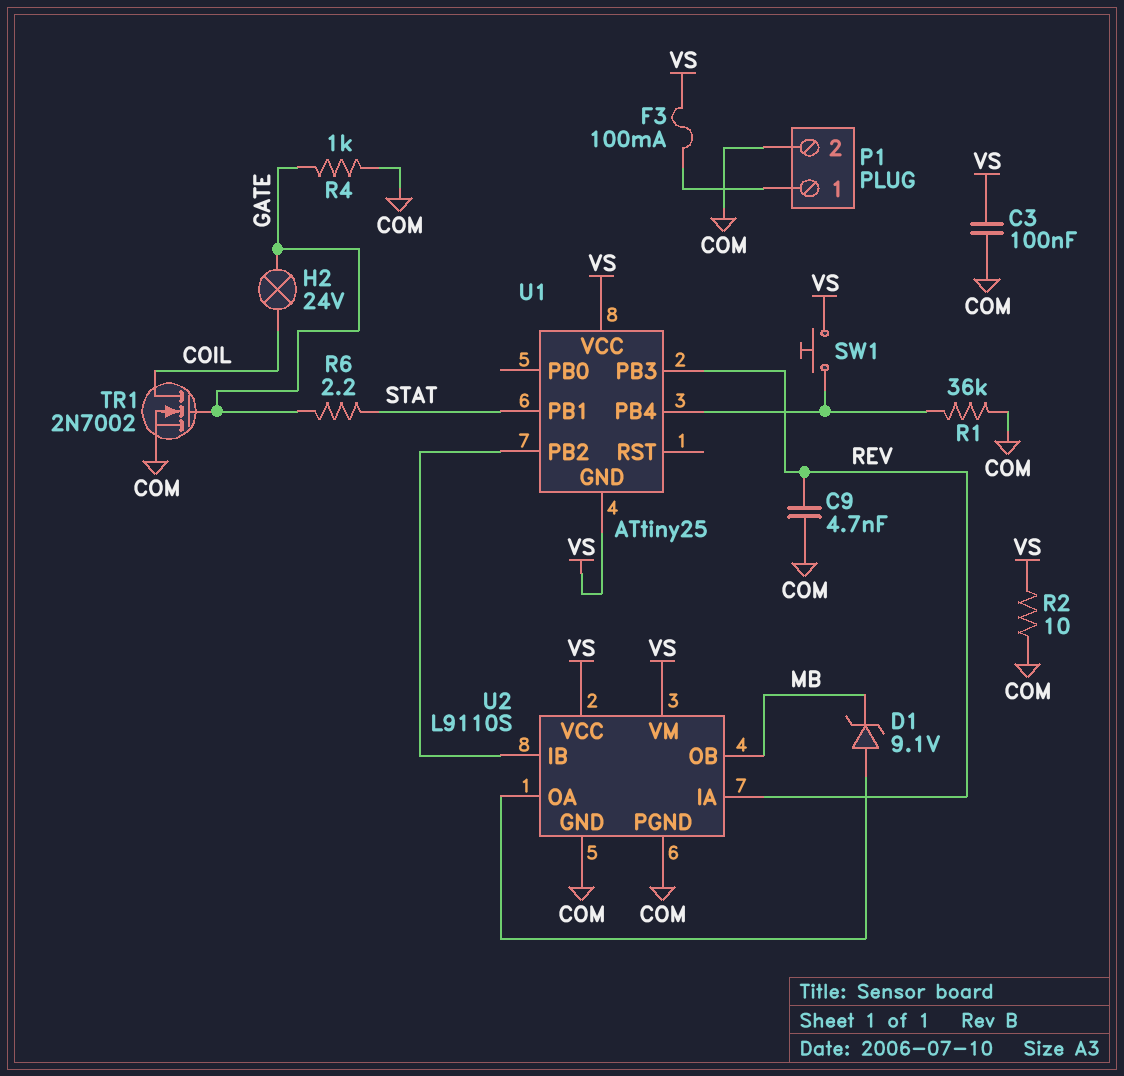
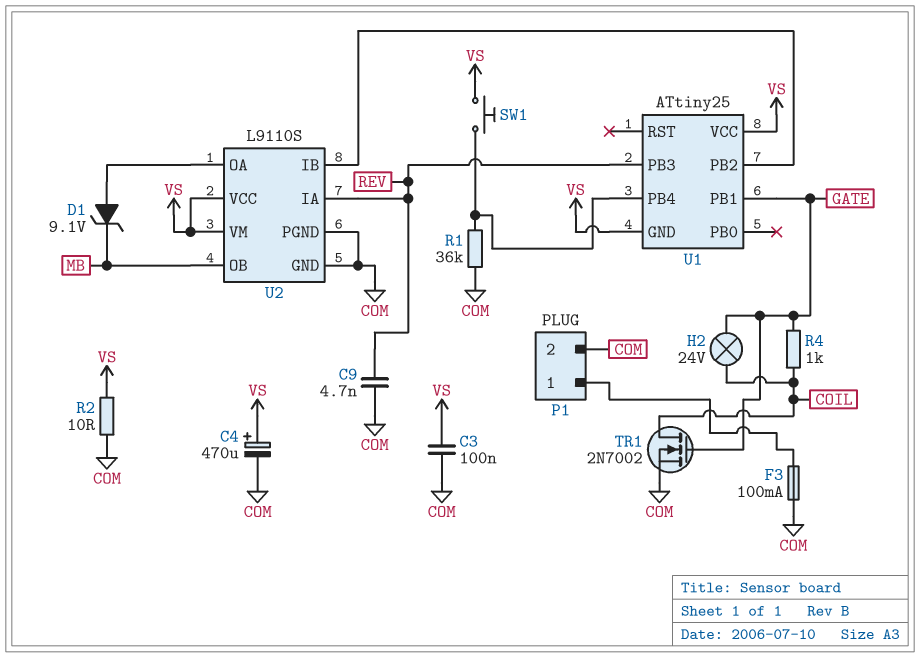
C4: none -> 470uF (plus VS, minus COM)
F3: 100mA (P1/1, VS) -> 100mA (COM, P1/1)
R4: 1k (COM, GATE) -> 1k (COIL, GATE)
R6: 2.2 (GATE, STAT) -> none
U1 pin PB1: STAT -> GATE

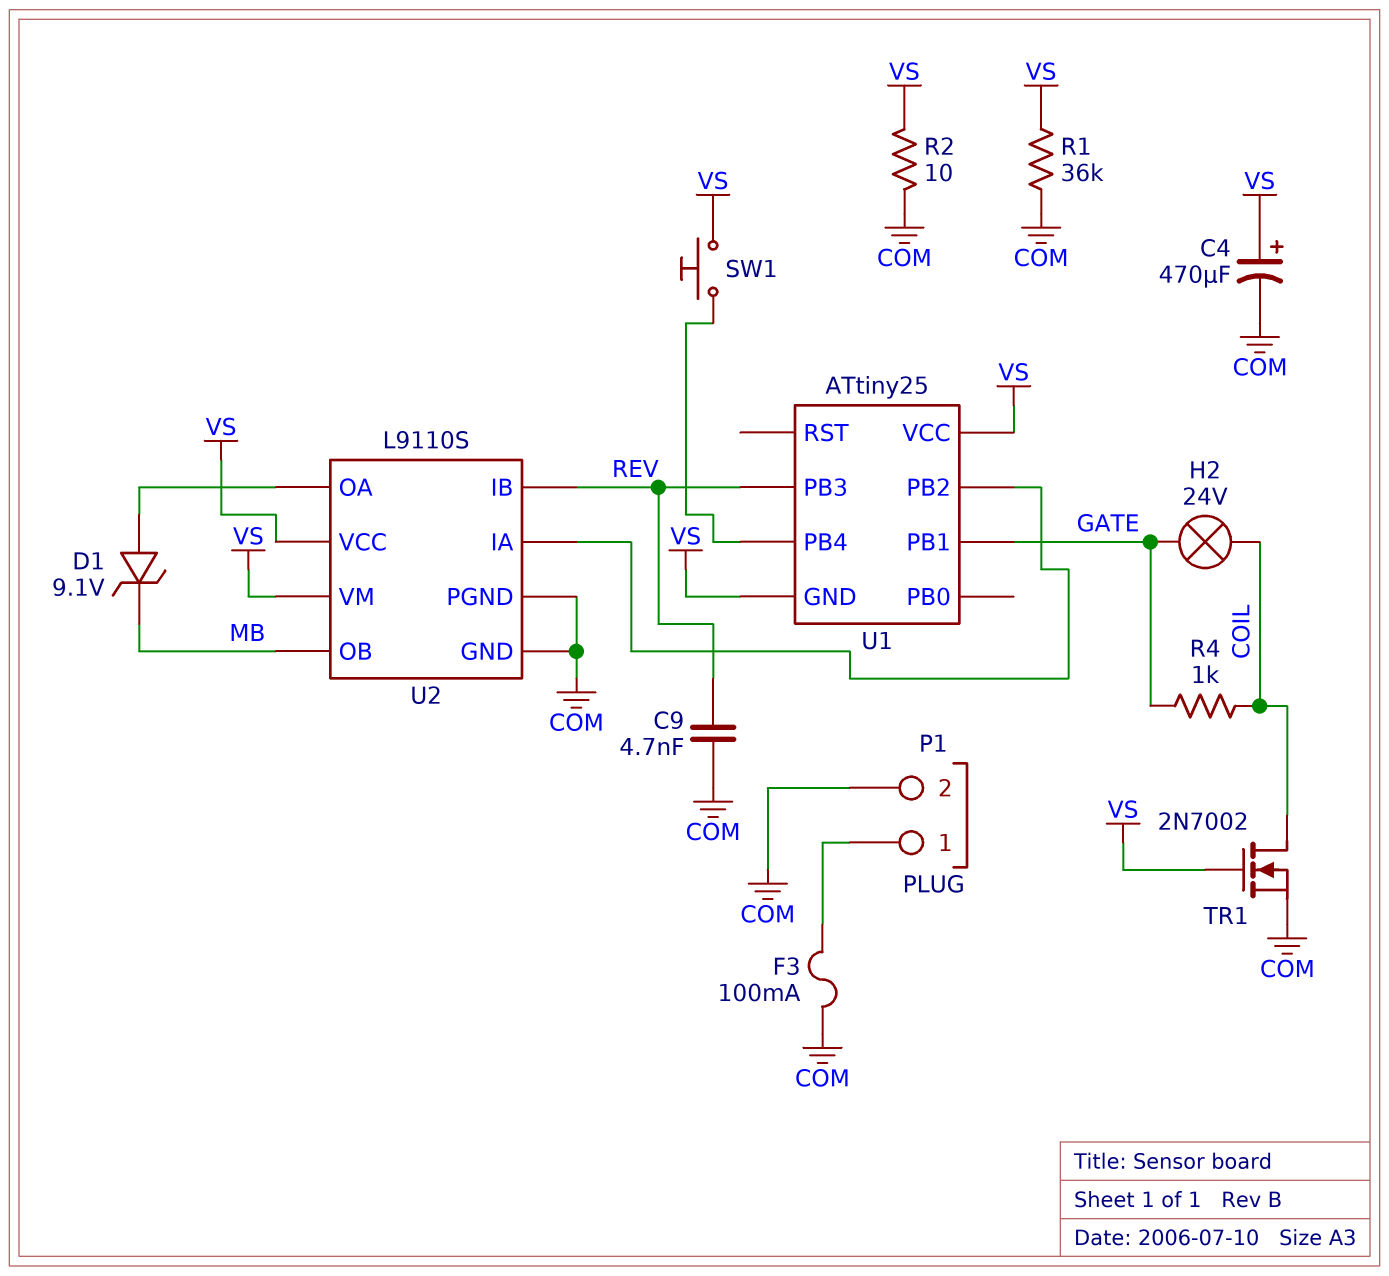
C3: 100nF (COM, VS) -> none
R1: 36k (COM, U1/PB4) -> 36k (COM, VS)
TR1: NMOS 2N7002 (G GATE, D COIL, S COM) -> NMOS 2N7002 (G VS, D COIL, S COM)
U2 pin IA: REV -> U1/PB2
U2 pin IB: U1/PB2 -> REV

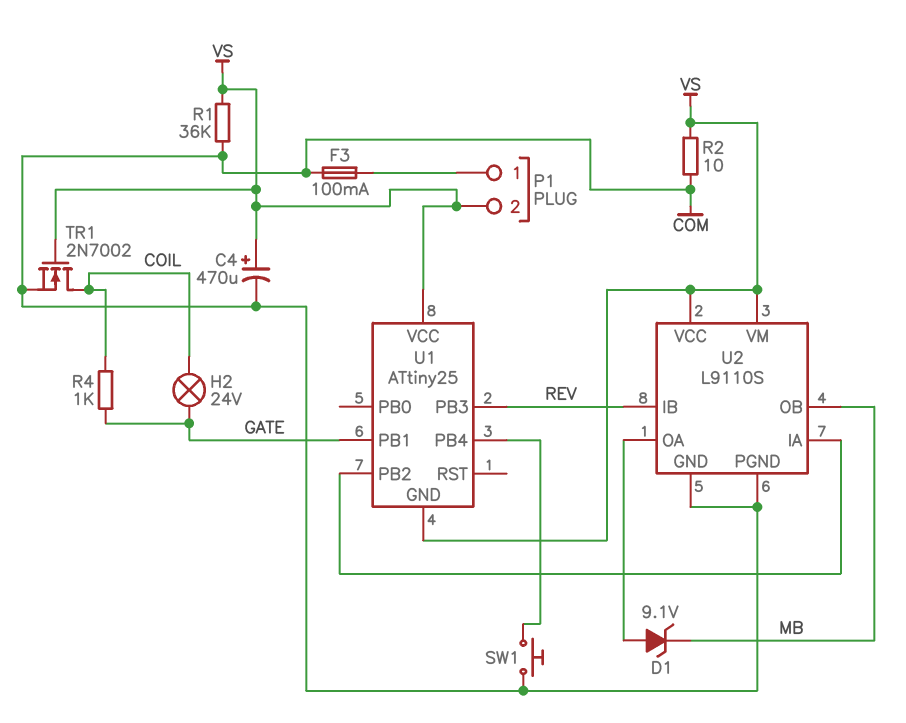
C9: 4.7nF (COM, REV) -> none
P1 pin 2: COM -> VS
SW1: button (U1/PB4, VS) -> button (COM, U1/PB4)

